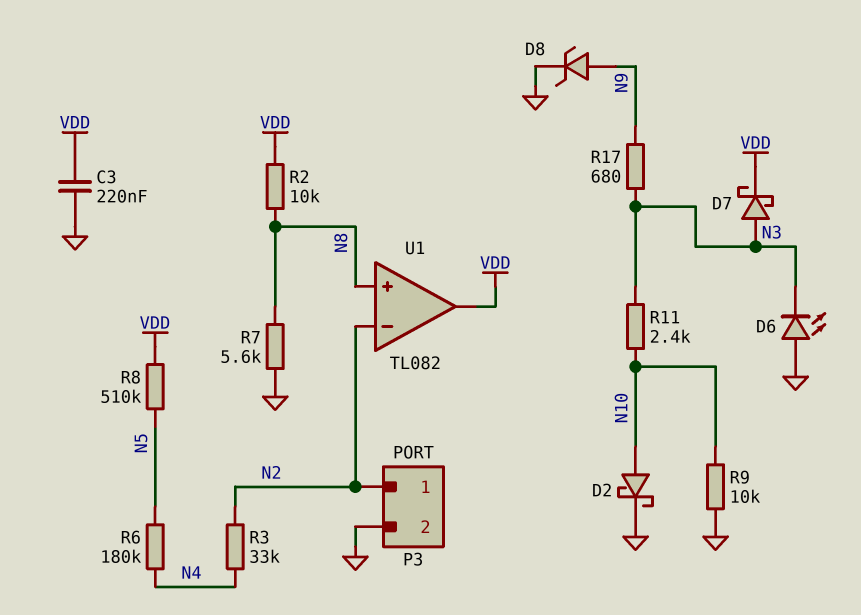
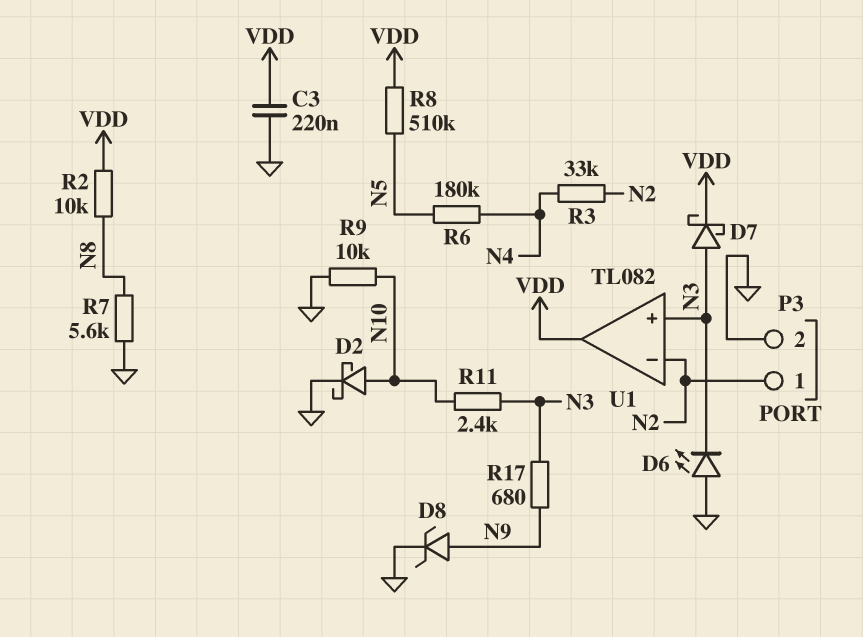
U1 pin in+: N8 -> N3

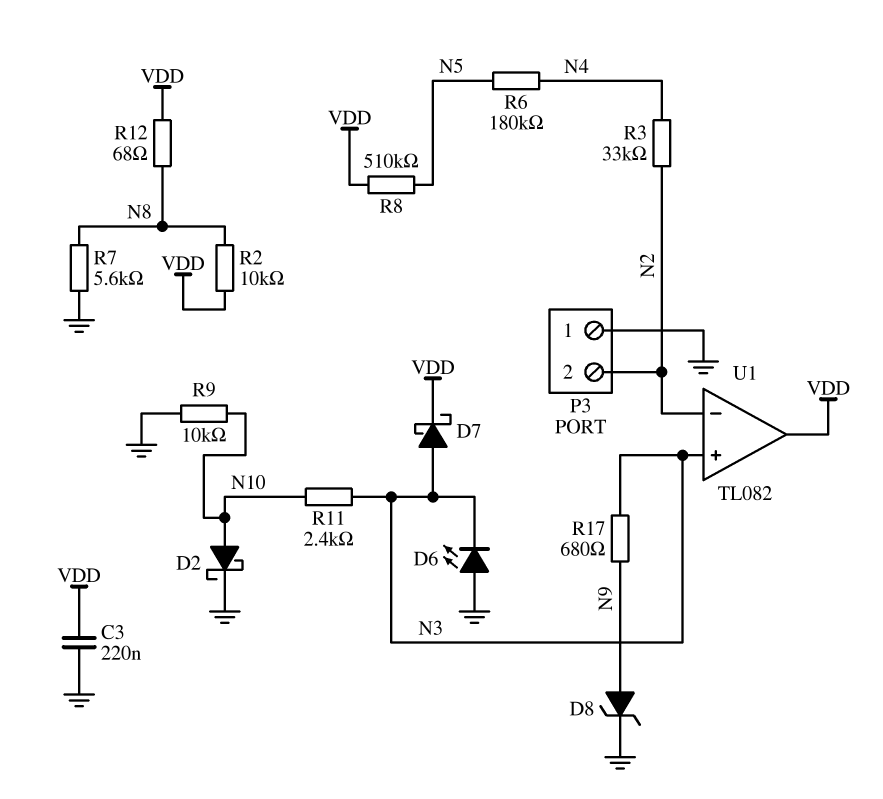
P3 pin 1: N2 -> GND
P3 pin 2: GND -> N2
R12: none -> 68 (N8, VDD)

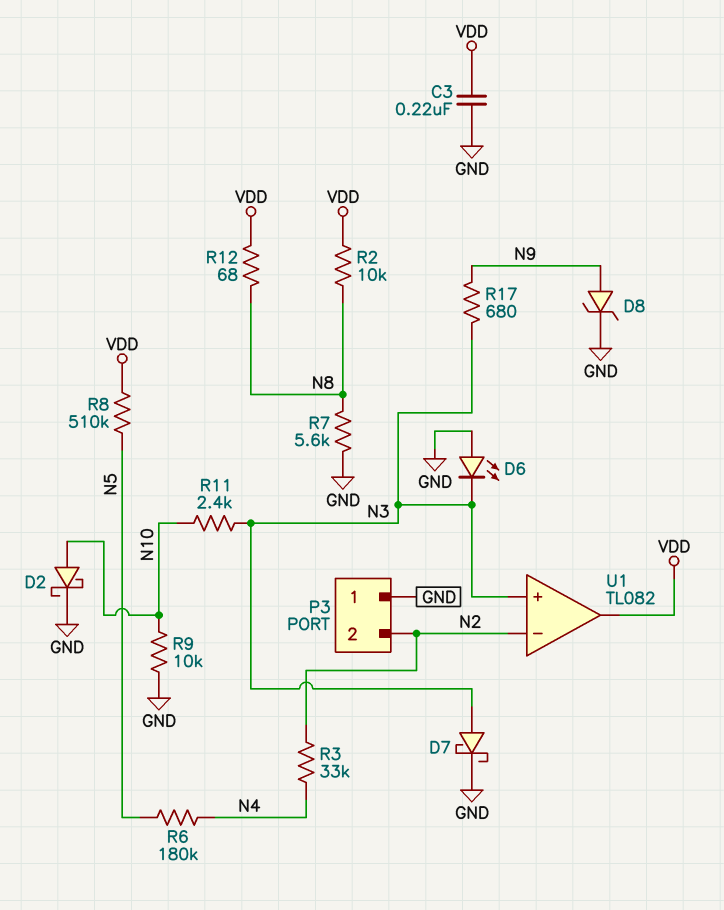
D7: schottky (A N3, K VDD) -> schottky (A N3, K GND)

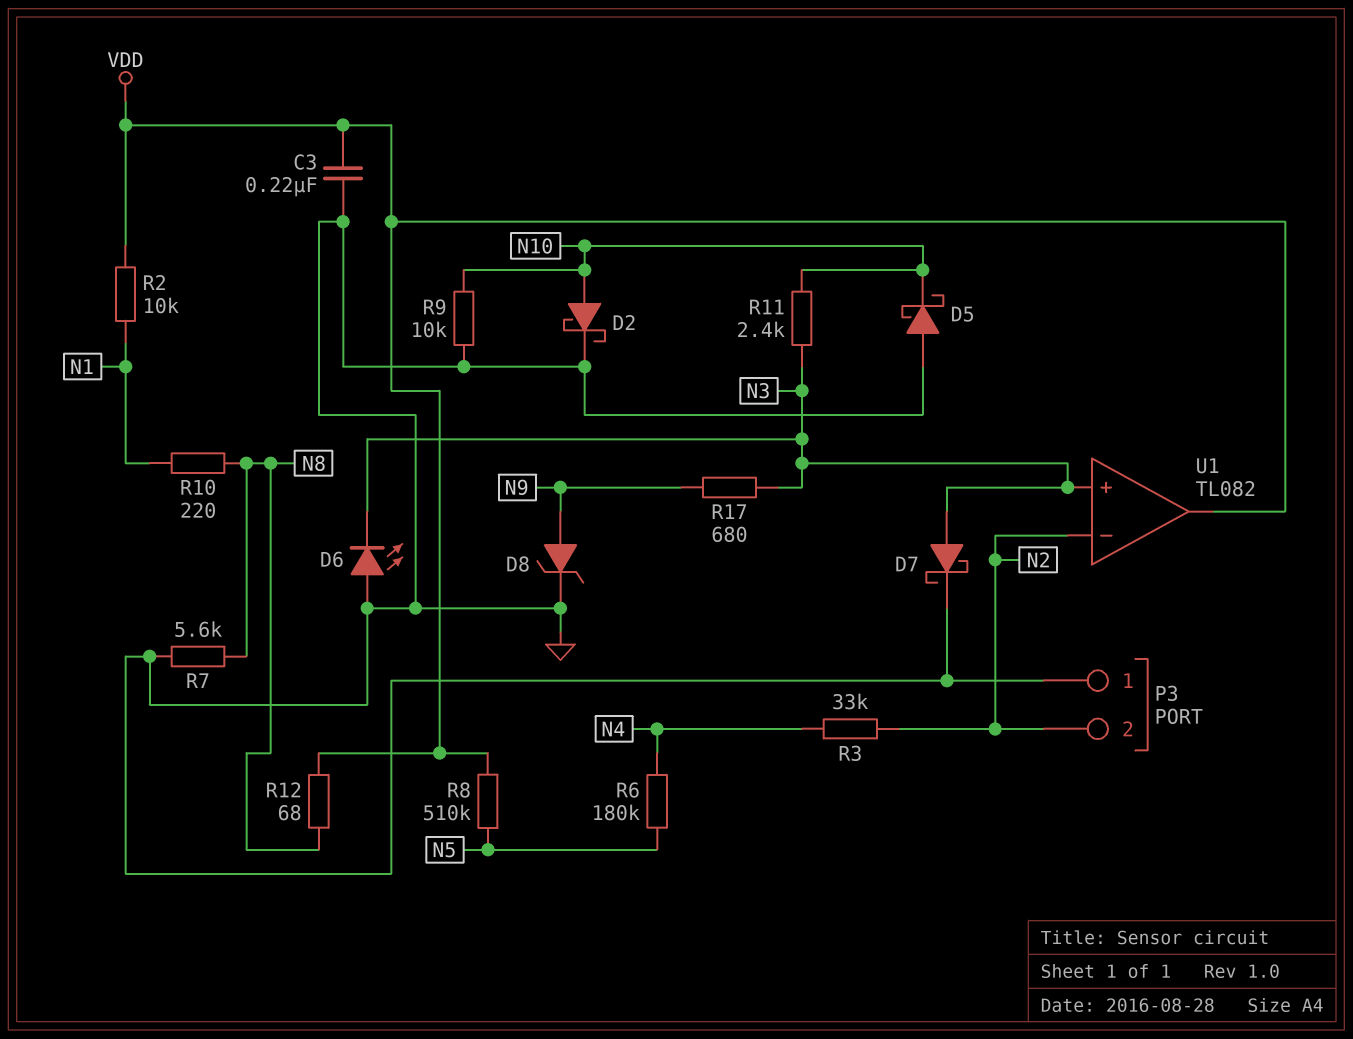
D5: none -> schottky (A GND, K N10)
R2: 10k (N8, VDD) -> 10k (N1, VDD)
R10: none -> 220 (N1, N8)

